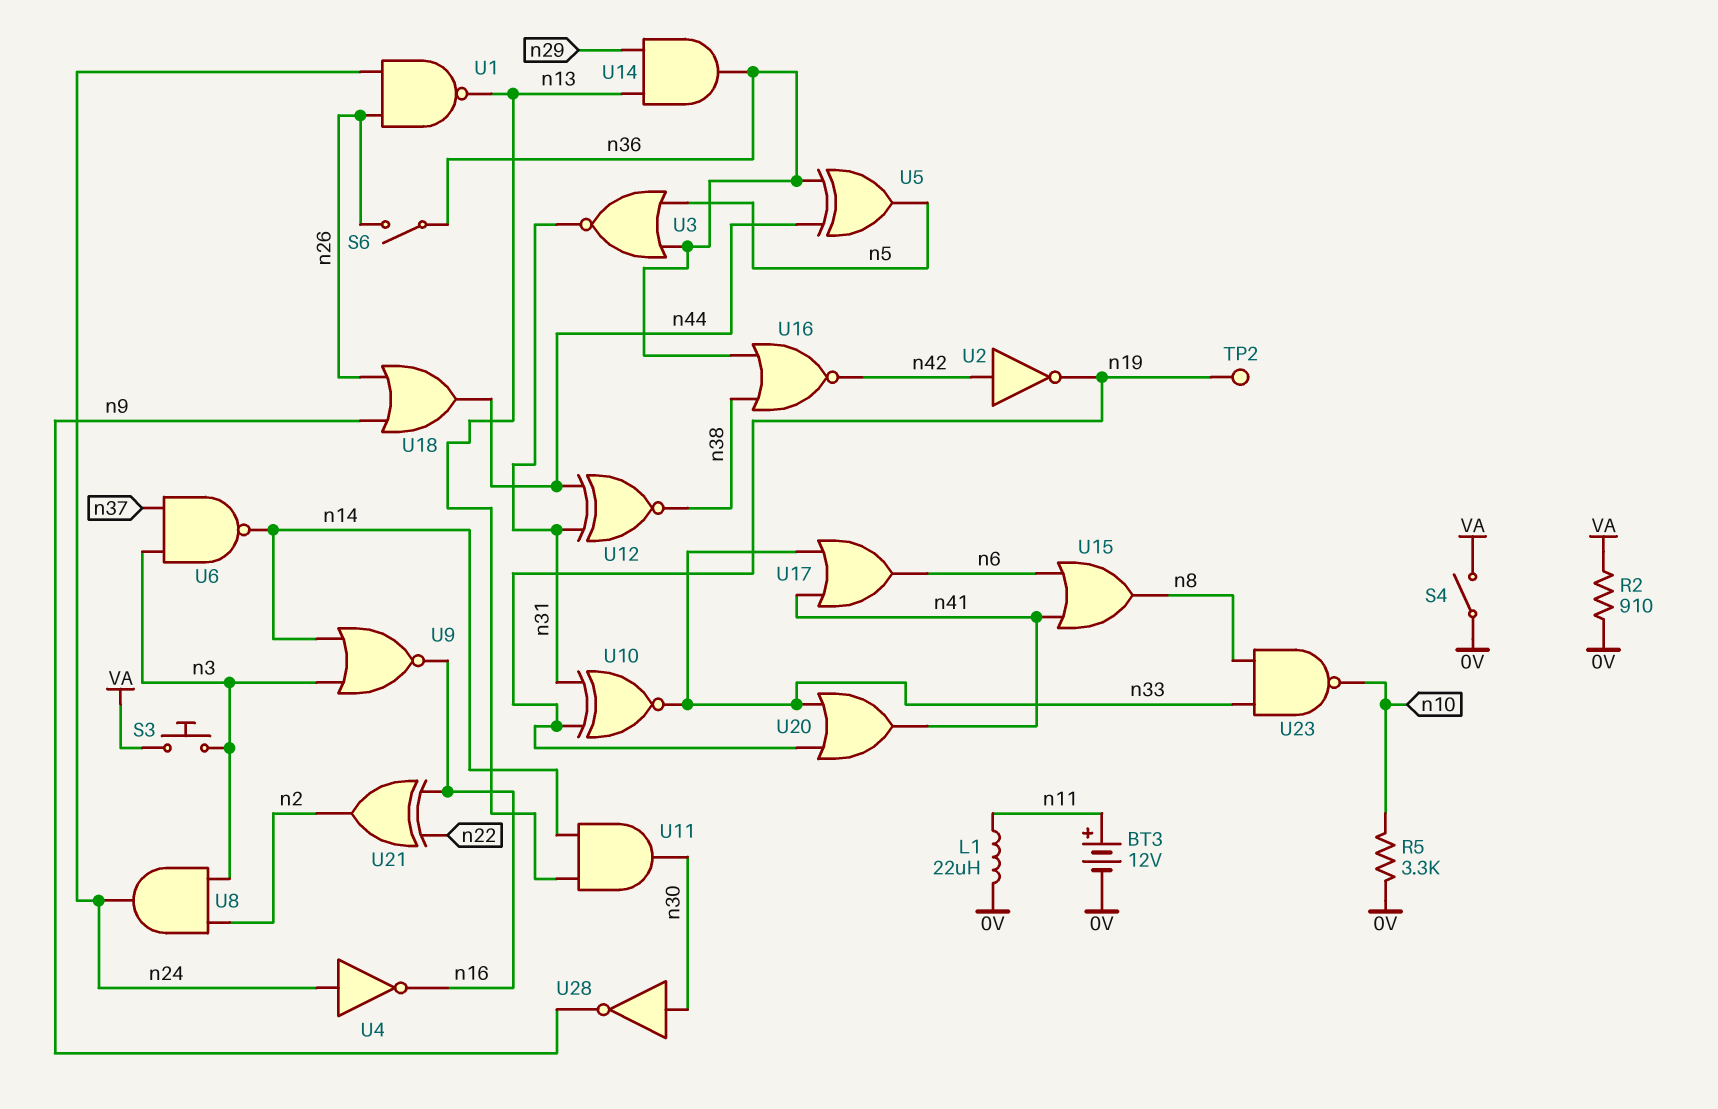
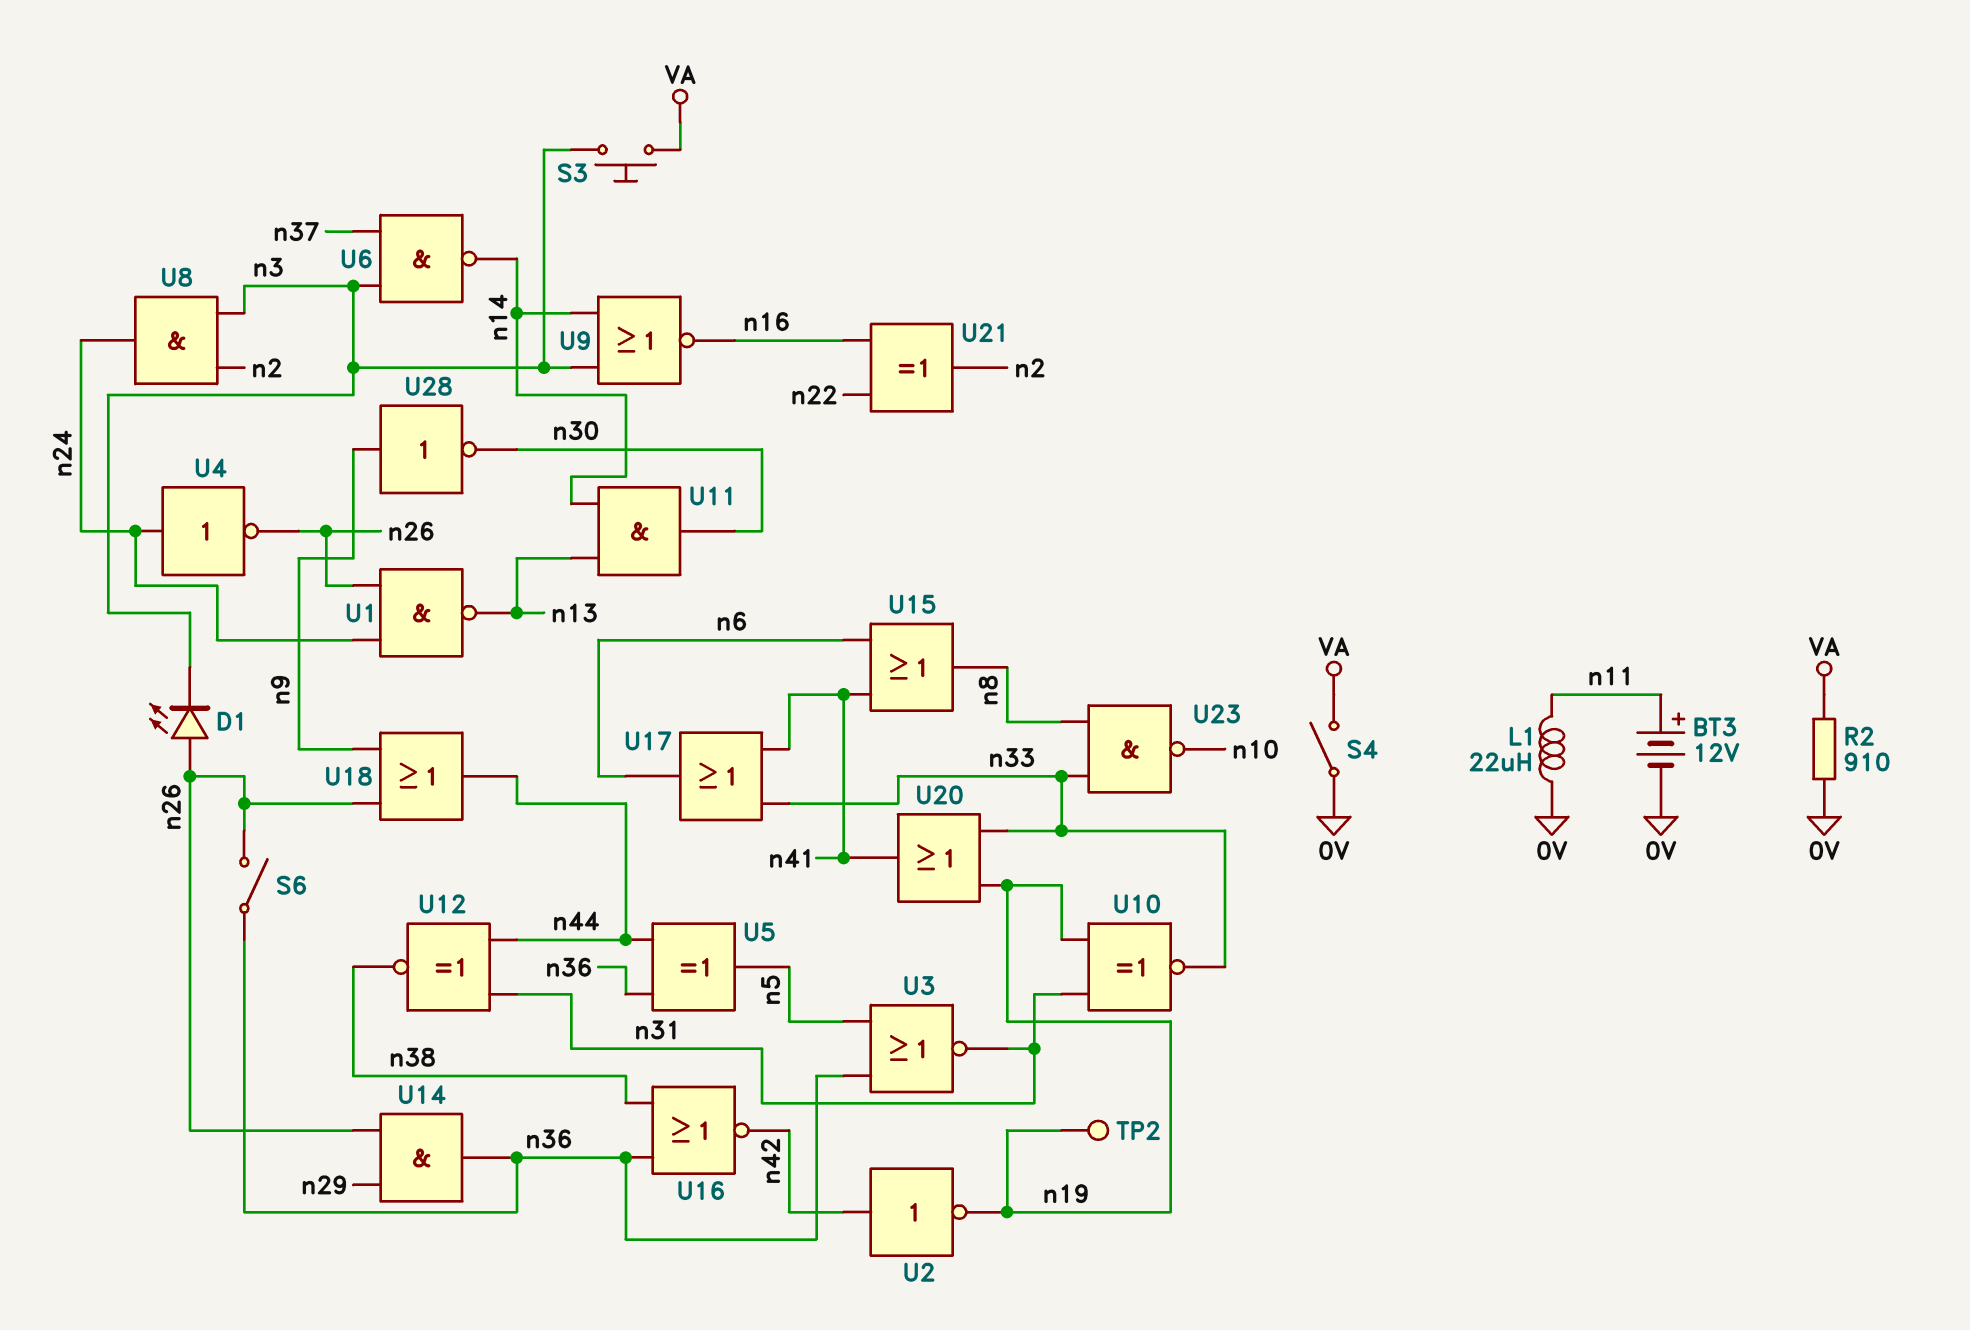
D1: none -> LED (A n26, K n3)
R5: 3.3k (0V, n10) -> none
U4: NOT (in n24, out n16) -> NOT (in n24, out n26)
U14: AND (in n13, in n29, out n36) -> AND (in n26, in n29, out n36)
U28: NOT (in n30, out n9) -> NOT (in n9, out n30)

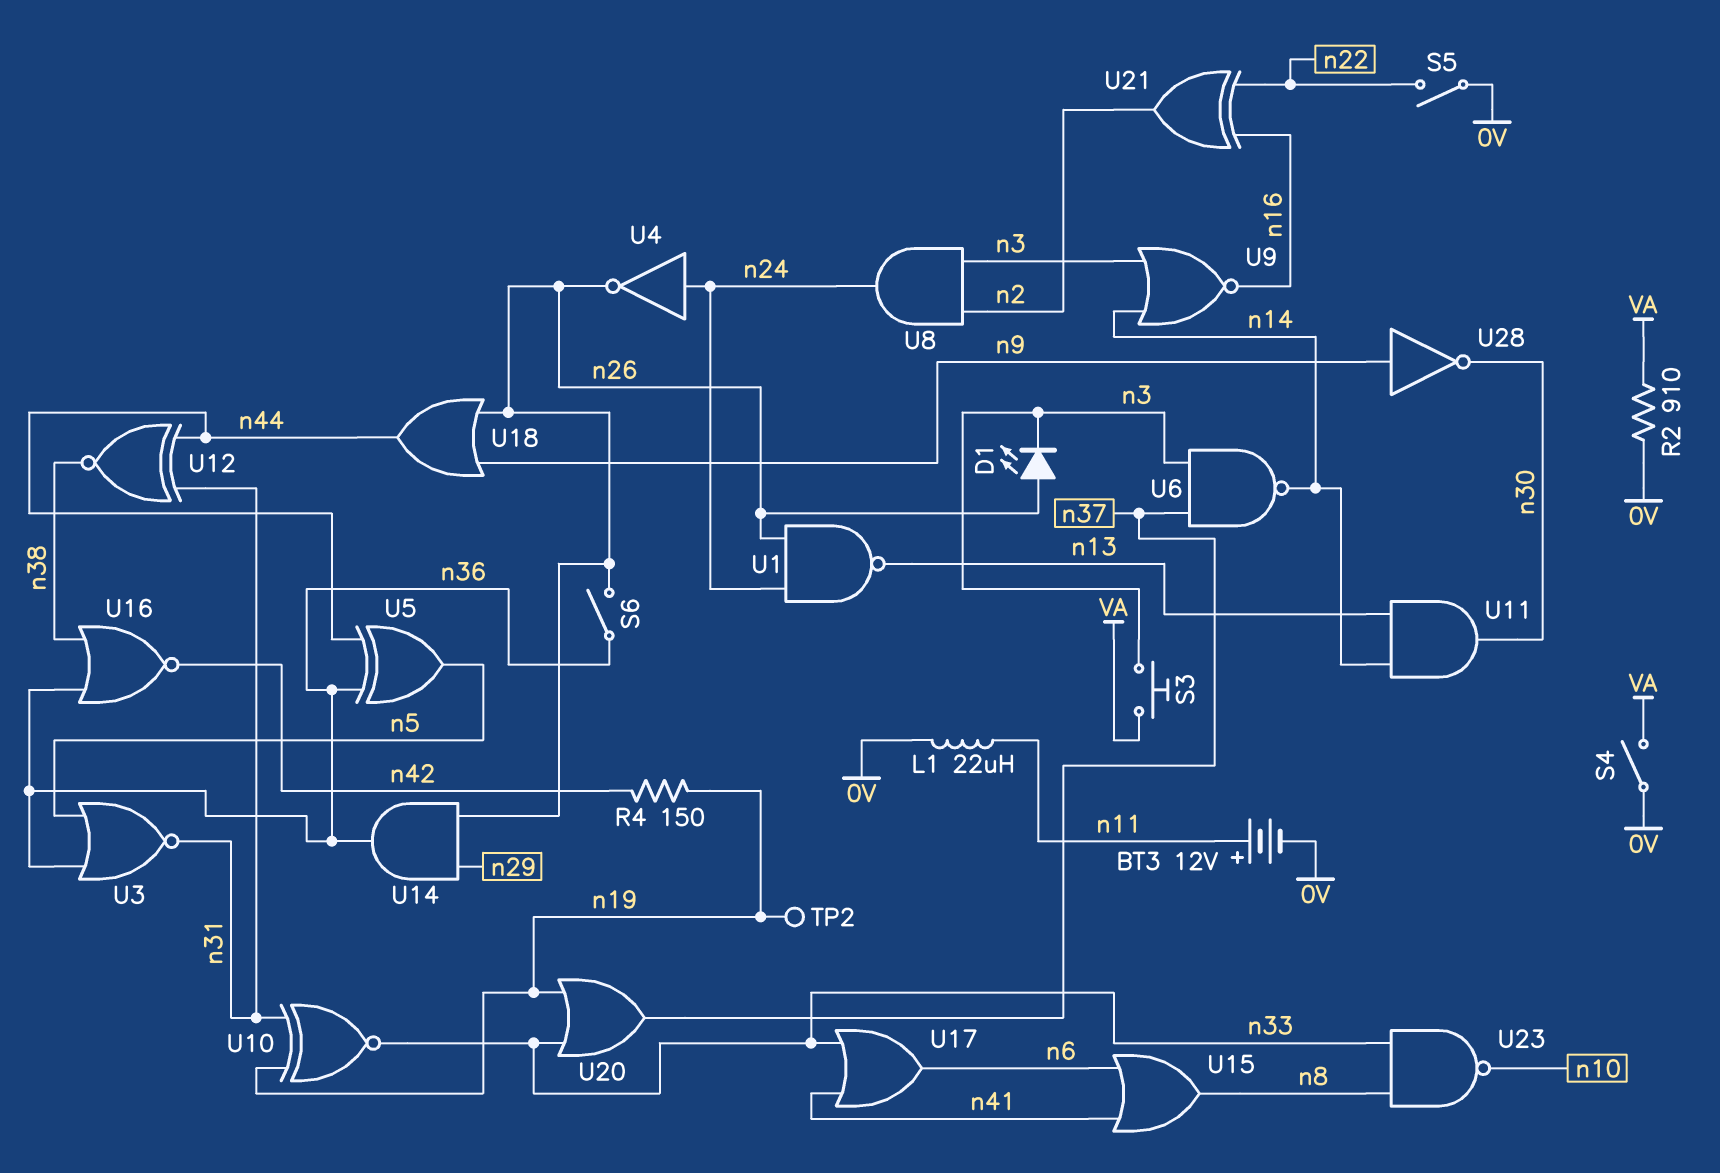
R4: none -> 150 (n19, n42)
S5: none -> switch (0V, n22)
U2: NOT (in n42, out n19) -> none
U20: OR (in n19, in n33, out n41) -> OR (in n19, in n33, out n37)

